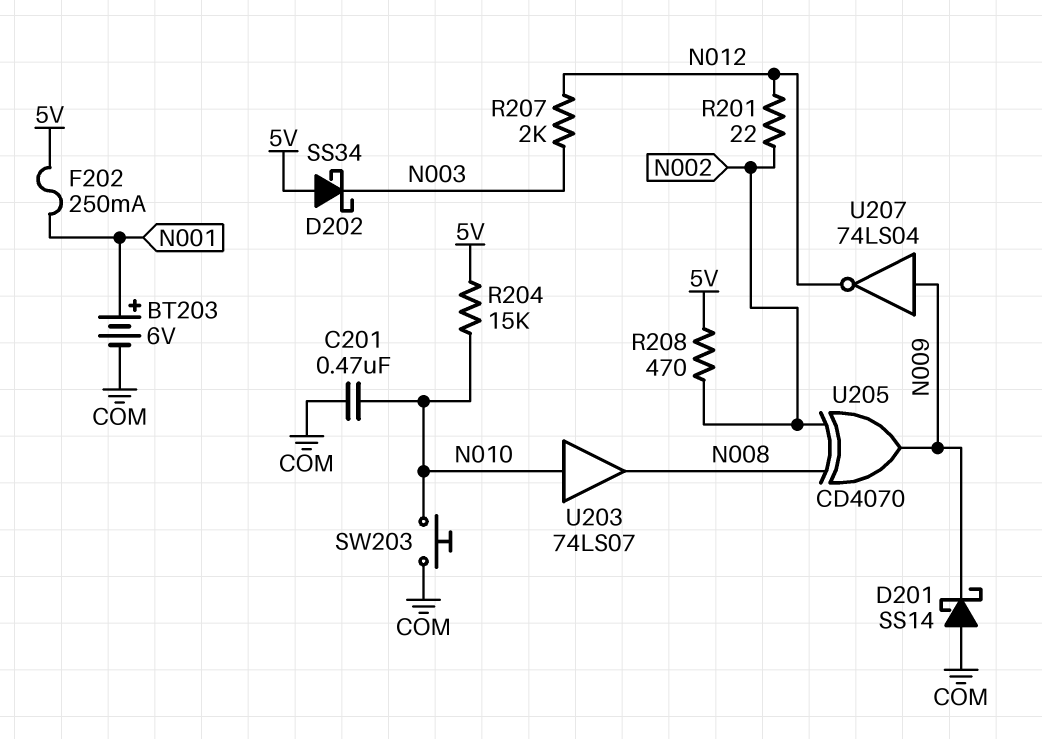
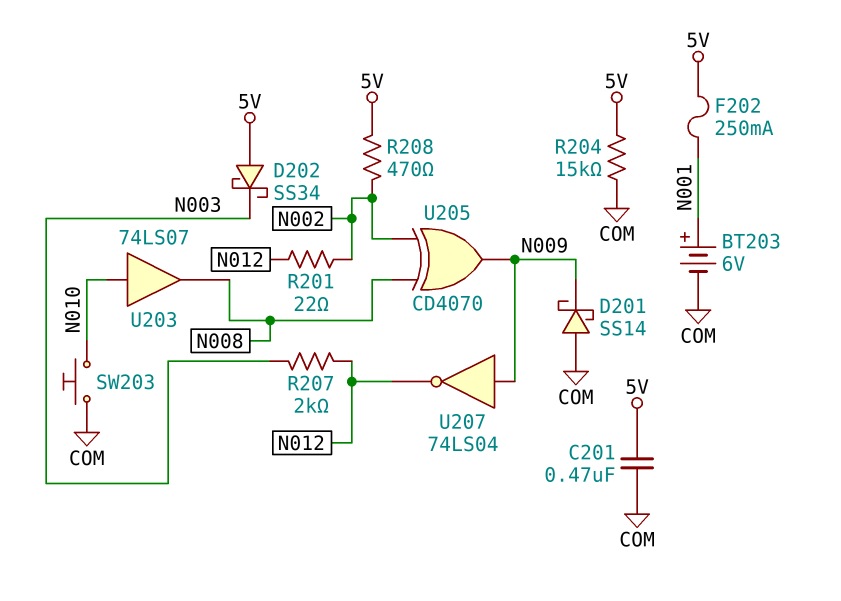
C201: 470nF (COM, N010) -> 470nF (5V, COM)
R204: 15k (5V, N010) -> 15k (5V, COM)

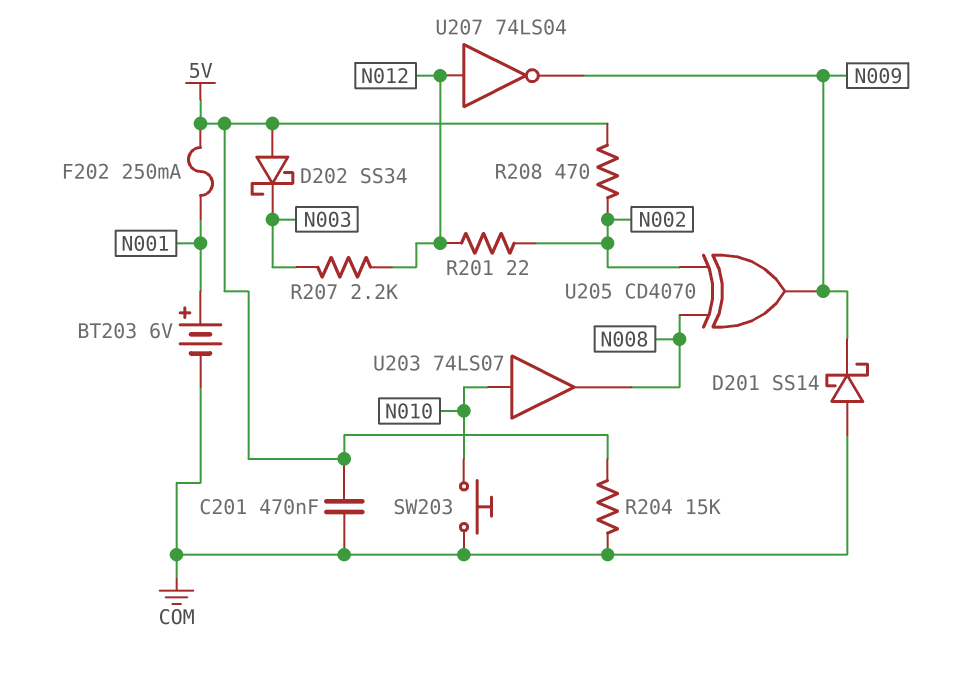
R207: 2k (N003, N012) -> 2.2k (N003, N012)
U207: NOT 74LS04 (in N009, out N012) -> NOT 74LS04 (in N012, out N009)

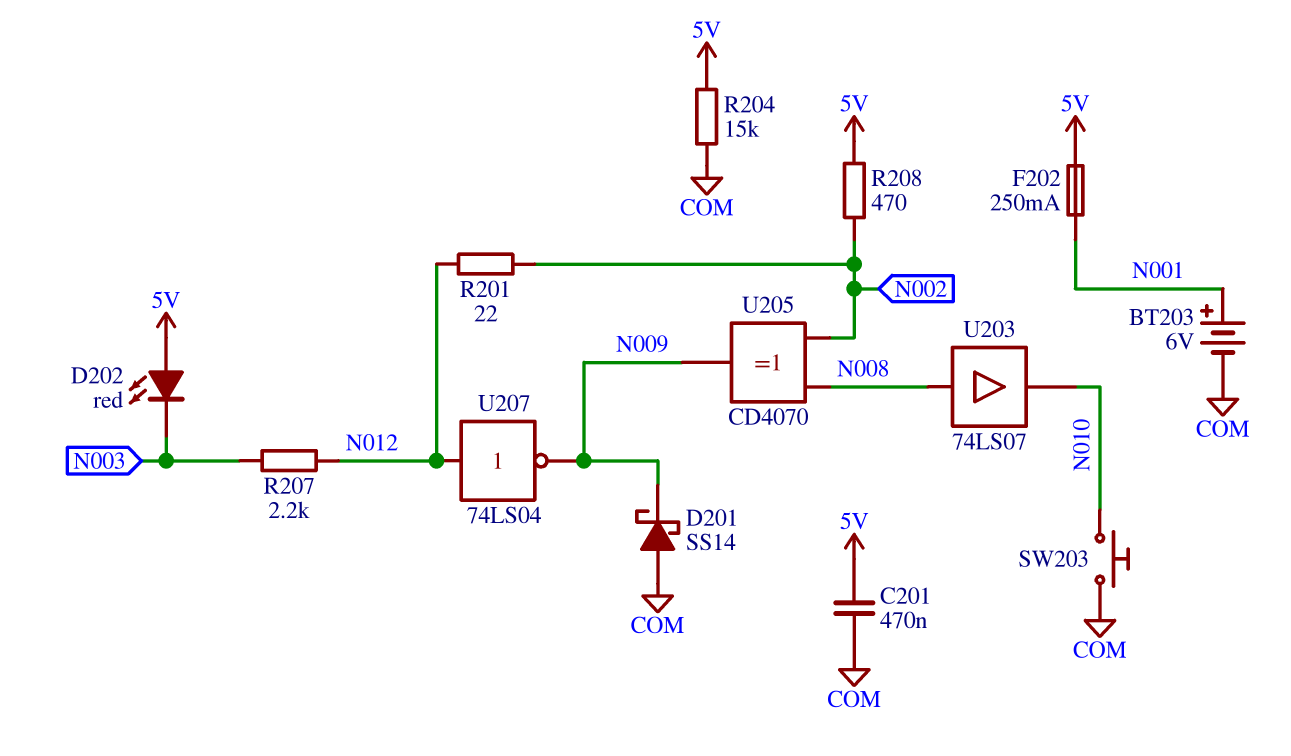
D202: schottky SS34 (A 5V, K N003) -> LED red (A 5V, K N003)
U203: buffer 74LS07 (in N010, out N008) -> buffer 74LS07 (in N008, out N010)

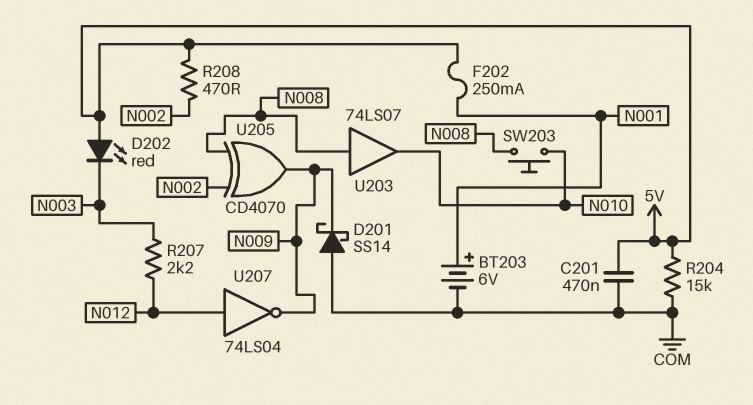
R201: 22 (N002, N012) -> none
SW203: button (COM, N010) -> button (N008, N010)

